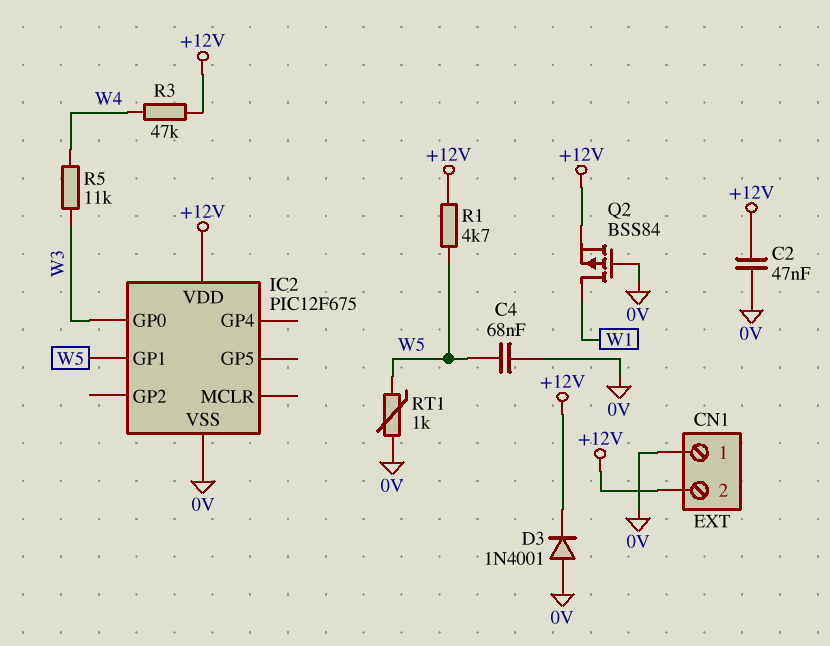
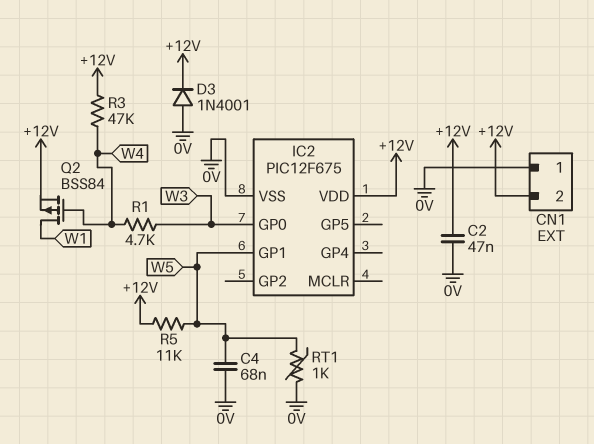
Q2: PMOS BSS84 (G 0V, D W1, S +12V) -> PMOS BSS84 (G W4, D W1, S +12V)
R1: 4.7k (+12V, W5) -> 4.7k (W3, W4)
R5: 11k (W3, W4) -> 11k (+12V, W5)

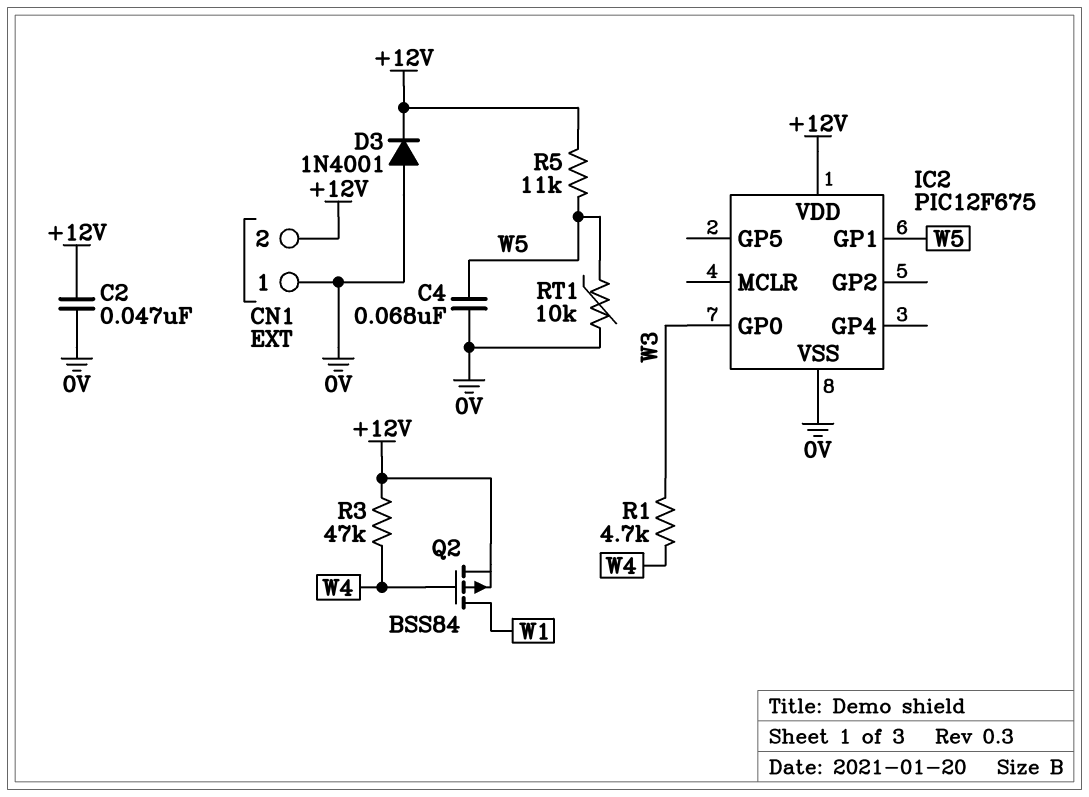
RT1: 1k (0V, W5) -> 10k (0V, W5)

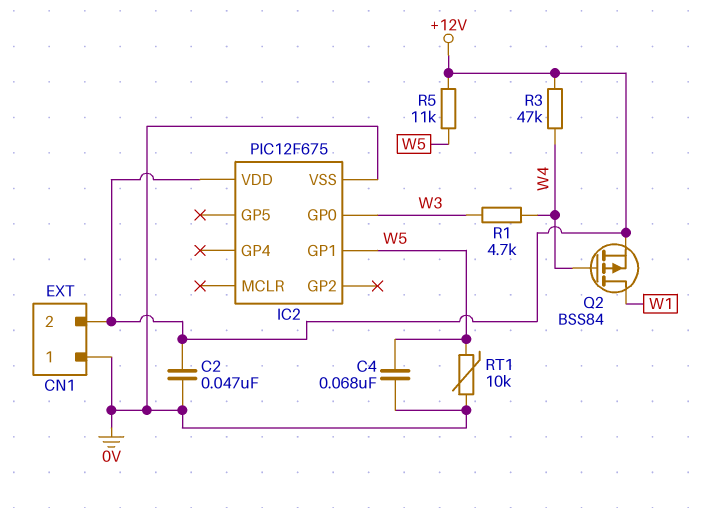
D3: diode 1N4001 (A 0V, K +12V) -> none

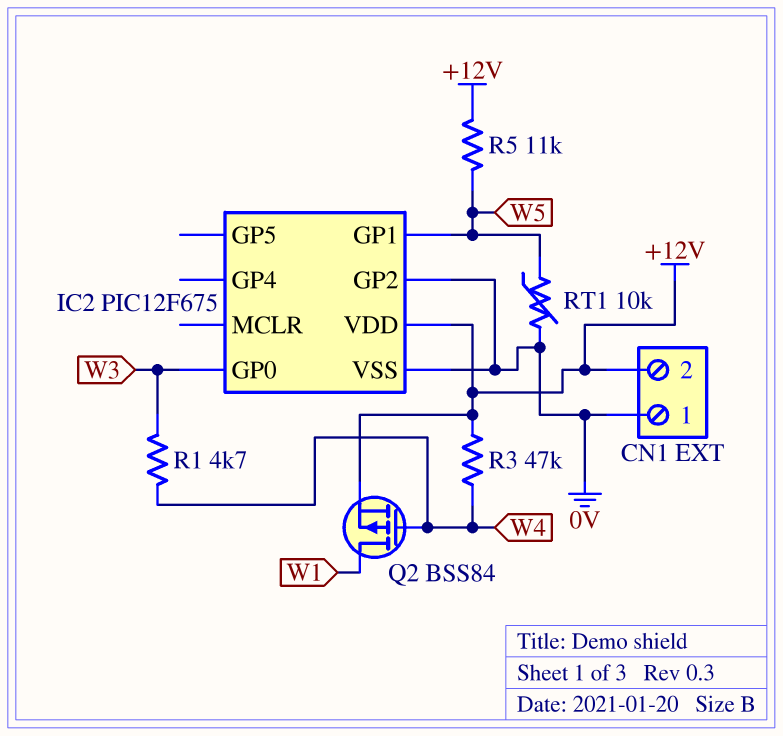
C2: 47nF (+12V, 0V) -> none
C4: 68nF (0V, W5) -> none
IC2 pin GP2: none -> 0V

